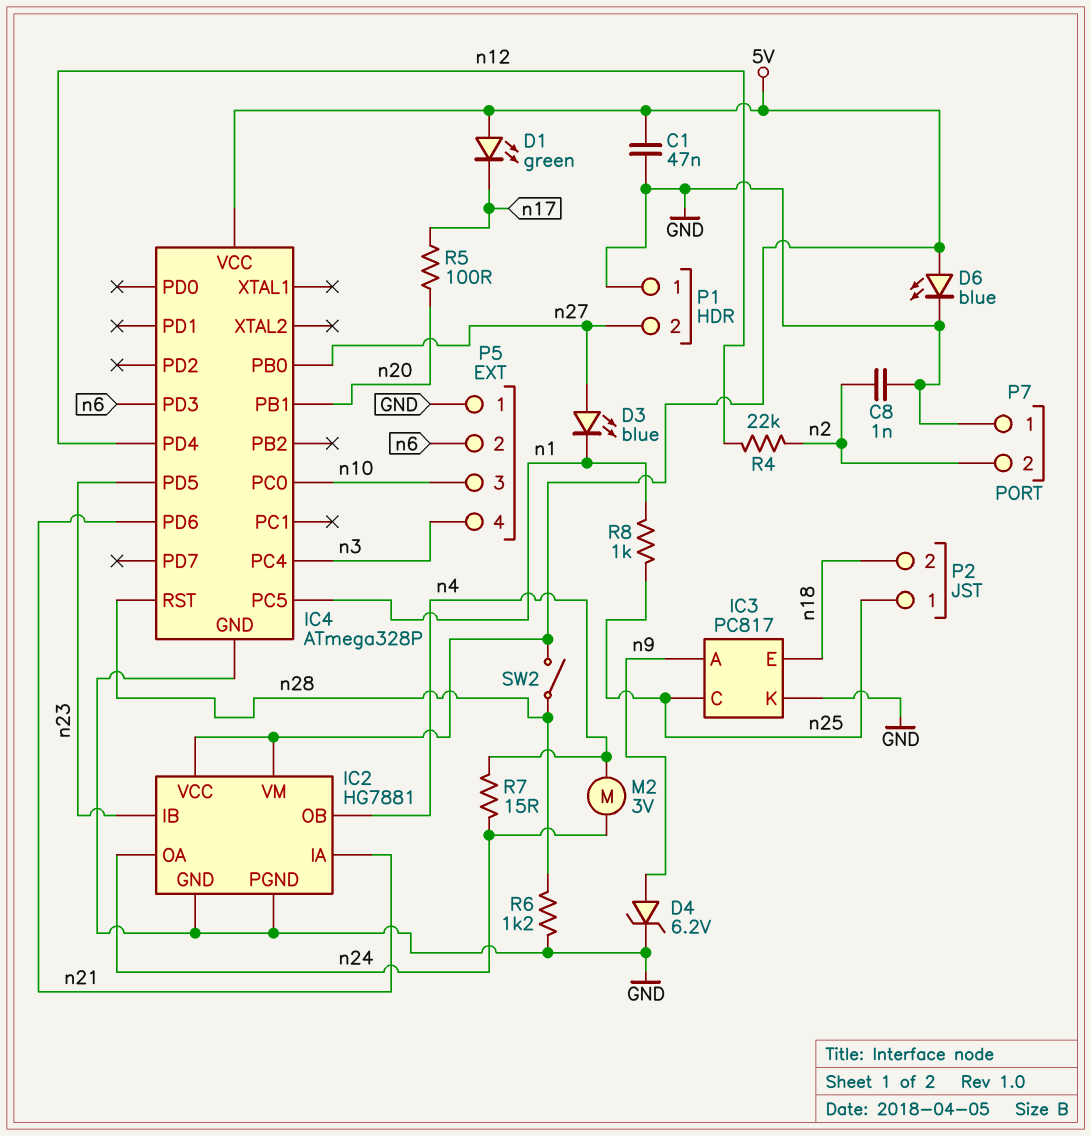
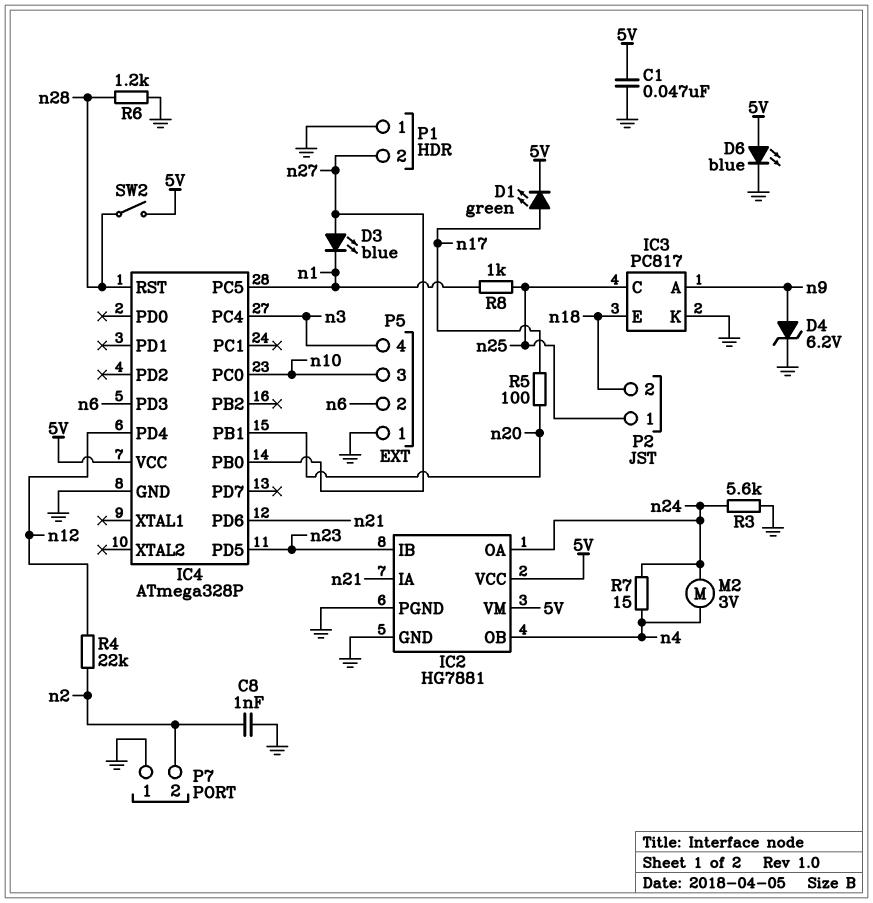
D1: LED green (A 5V, K n17) -> LED green (A n17, K 5V)
R3: none -> 5.6k (GND, n24)

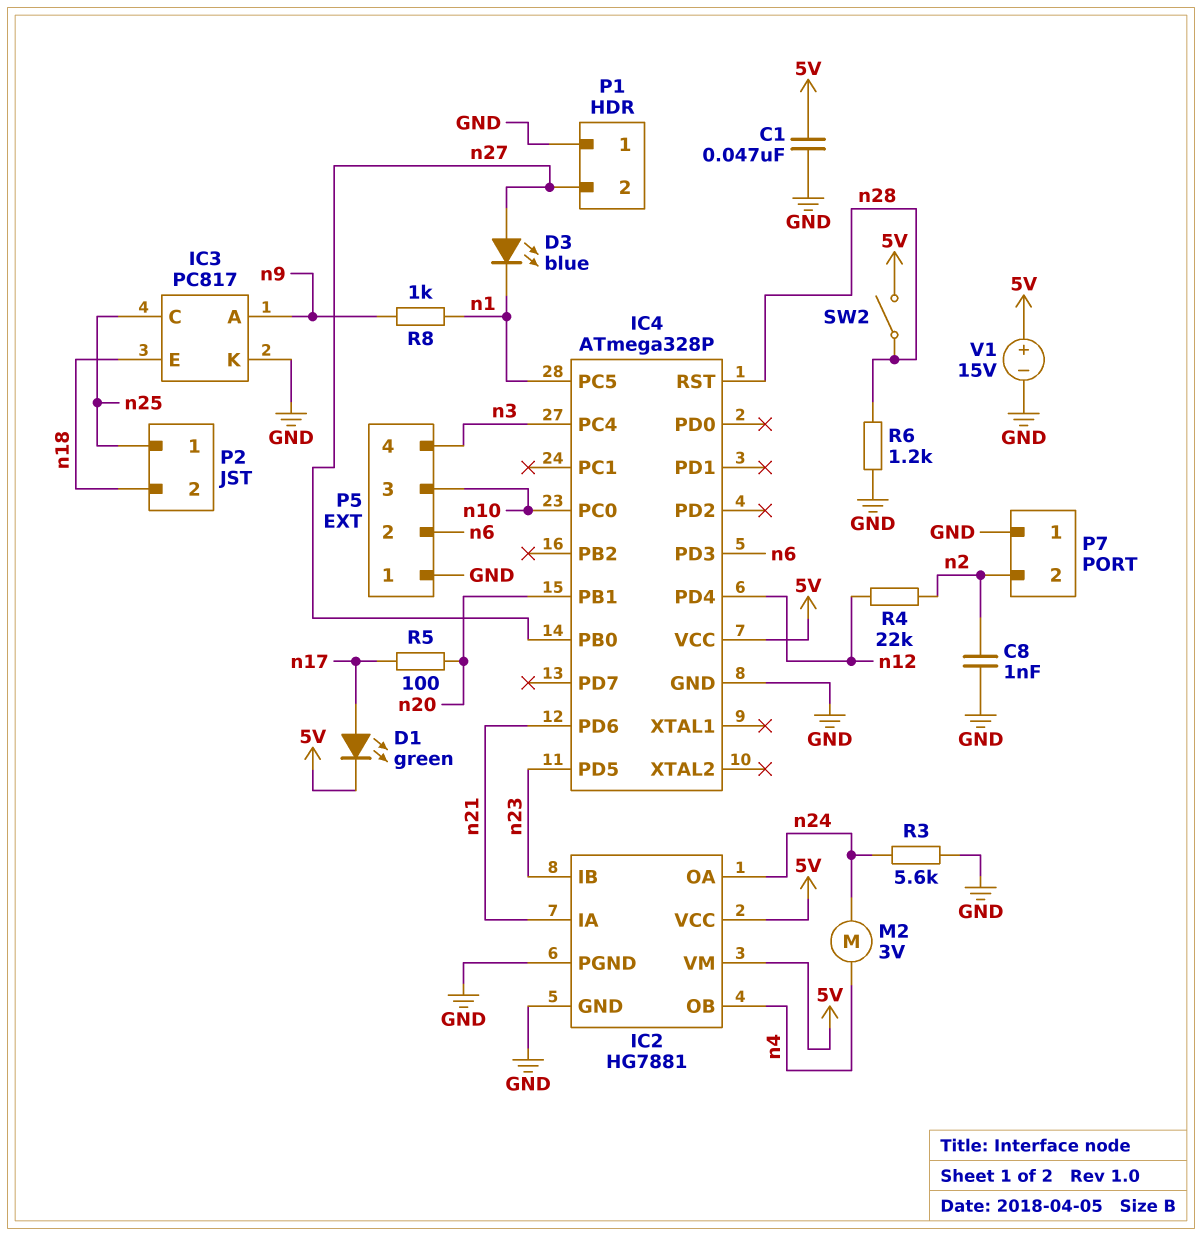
D4: zener 6.2V (A n9, K GND) -> none
D6: LED blue (A 5V, K GND) -> none
R7: 15 (n4, n24) -> none
R8: 1k (n1, n25) -> 1k (n1, n9)
V1: none -> 15V (plus 5V, minus GND)

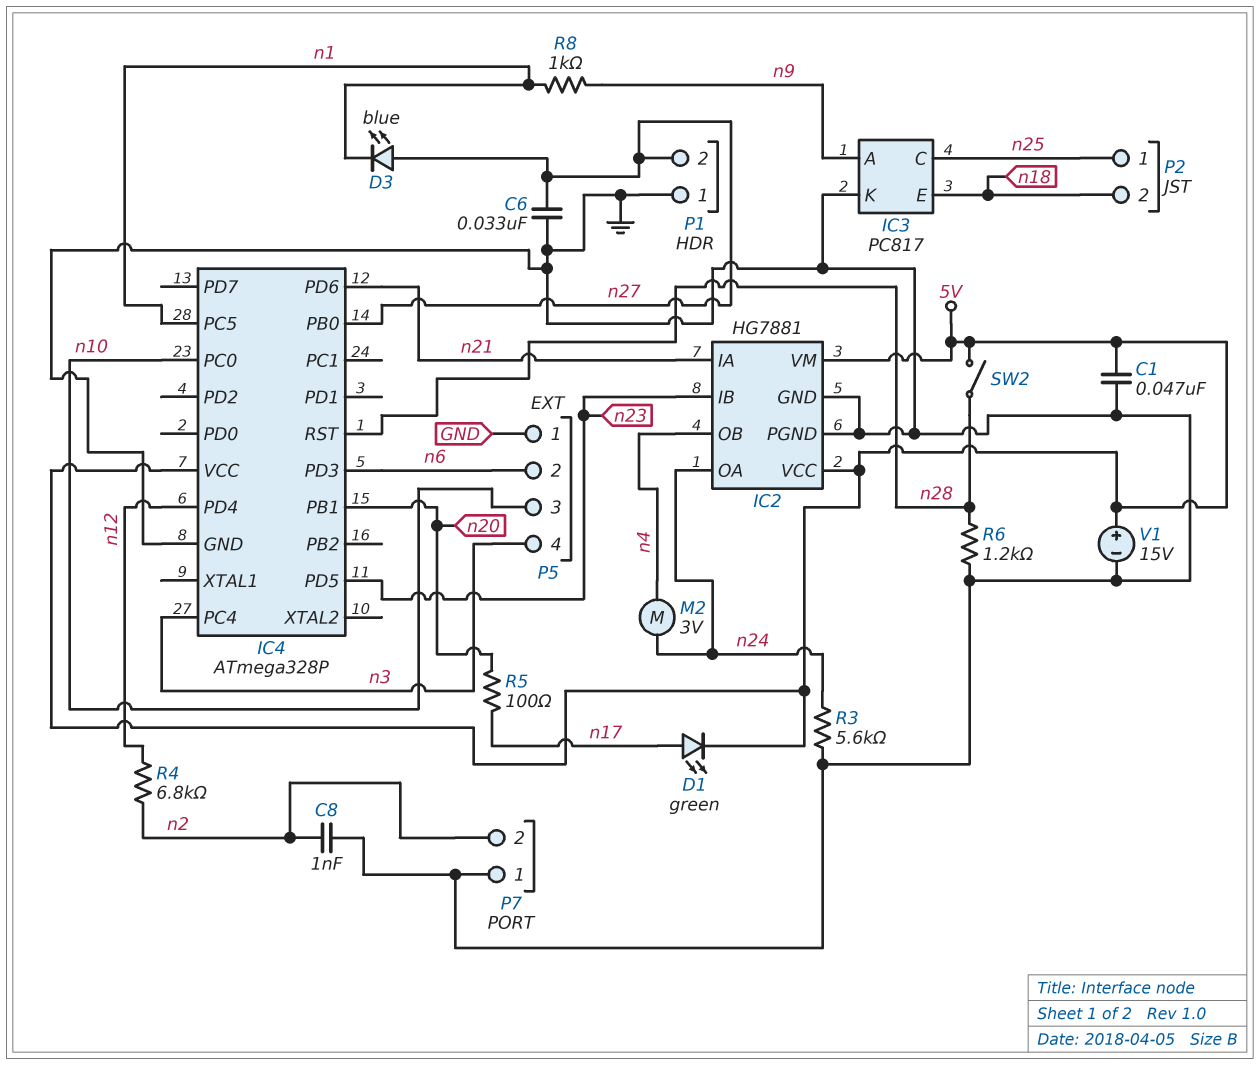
C6: none -> 33nF (GND, n27)
R4: 22k (n2, n12) -> 6.8k (n2, n12)

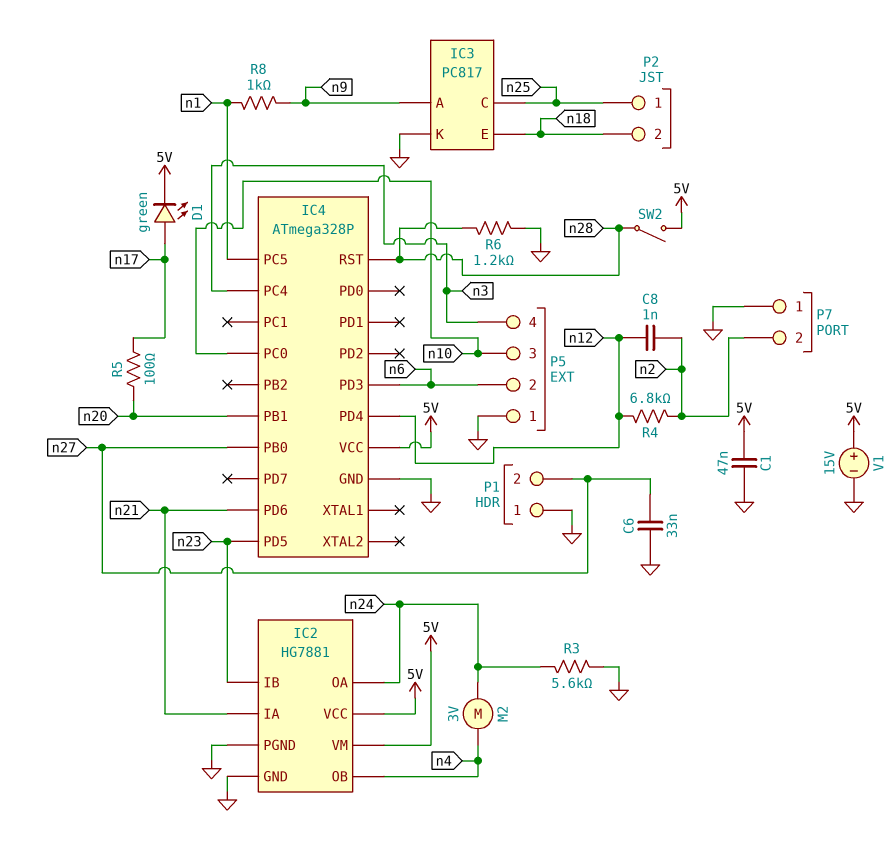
C8: 1nF (GND, n2) -> 1nF (n2, n12)
D3: LED blue (A n27, K n1) -> none

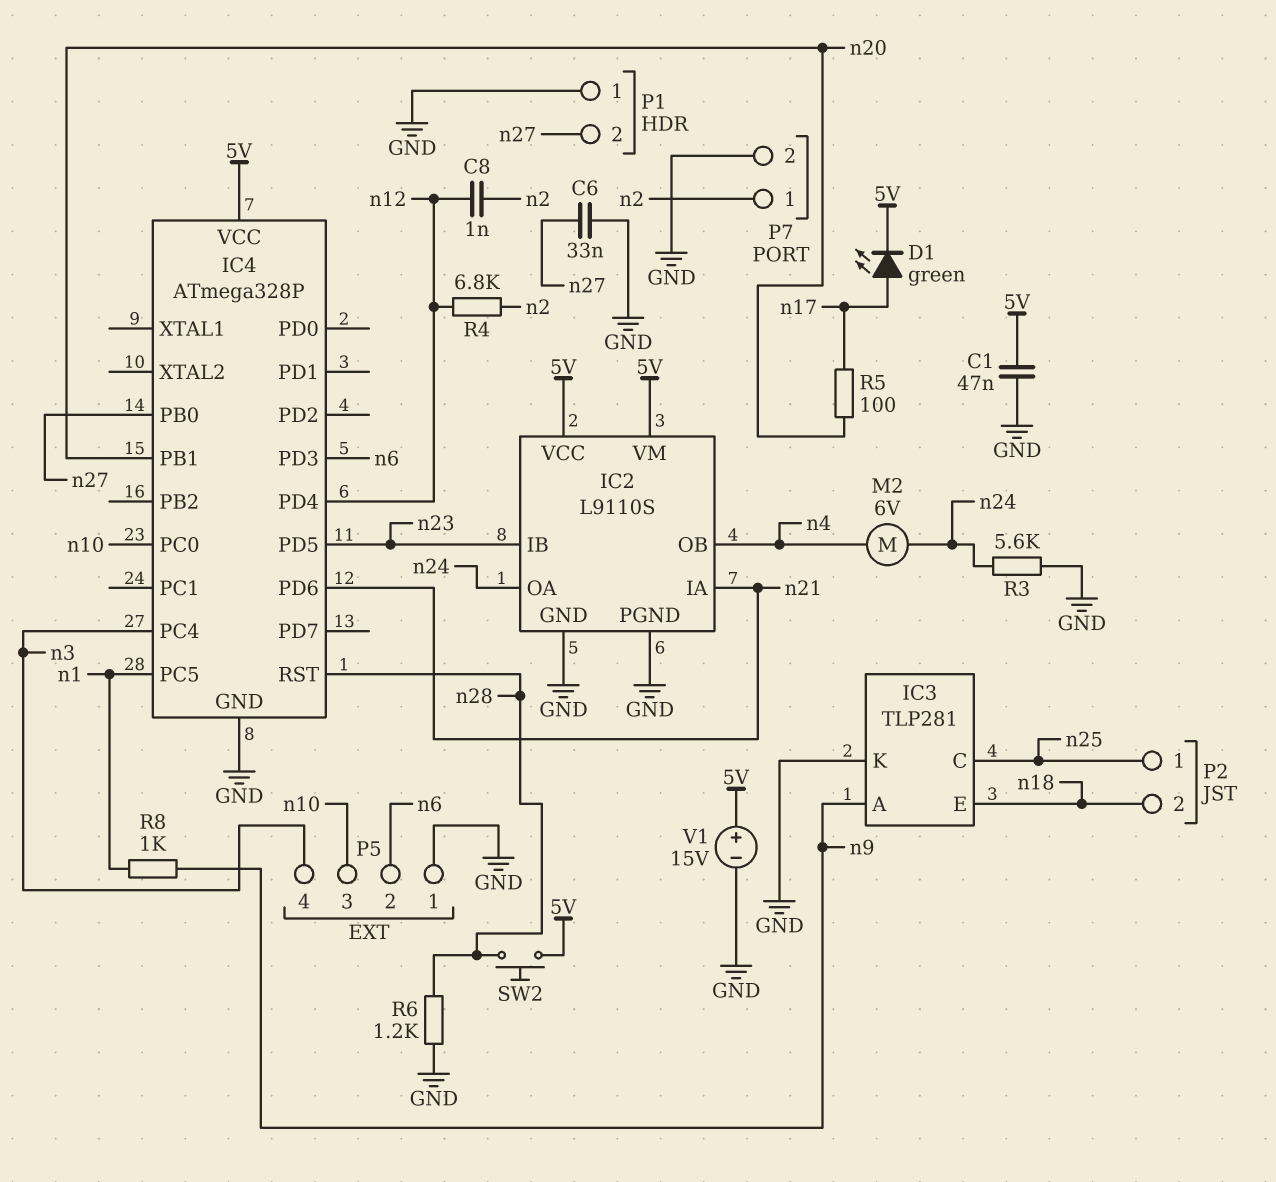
IC2: HG7881 -> L9110S
IC3: PC817 -> TLP281
M2: motor 3V (n4, n24) -> motor 6V (n4, n24)
P7 pin 1: GND -> n2
P7 pin 2: n2 -> GND
SW2: switch (5V, n28) -> button (5V, n28)

